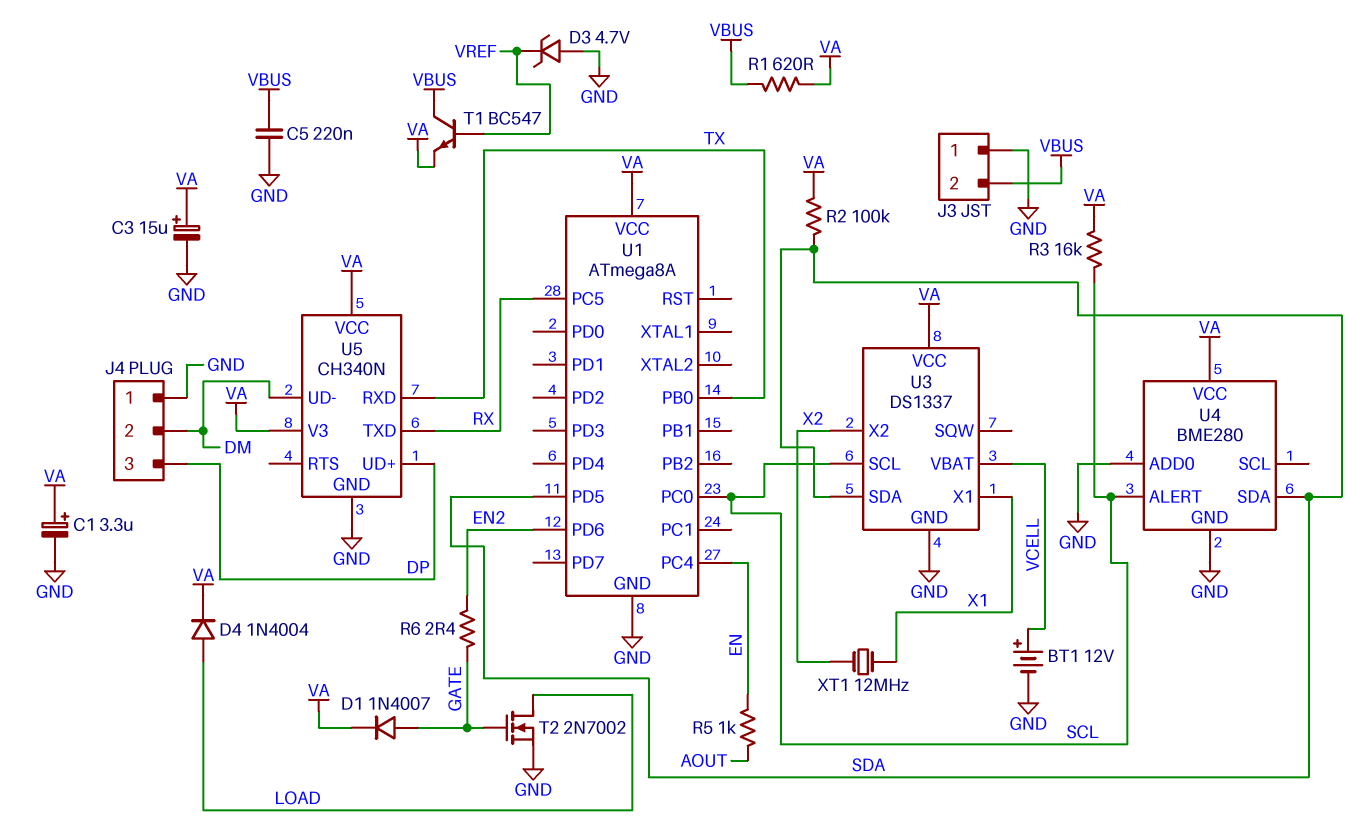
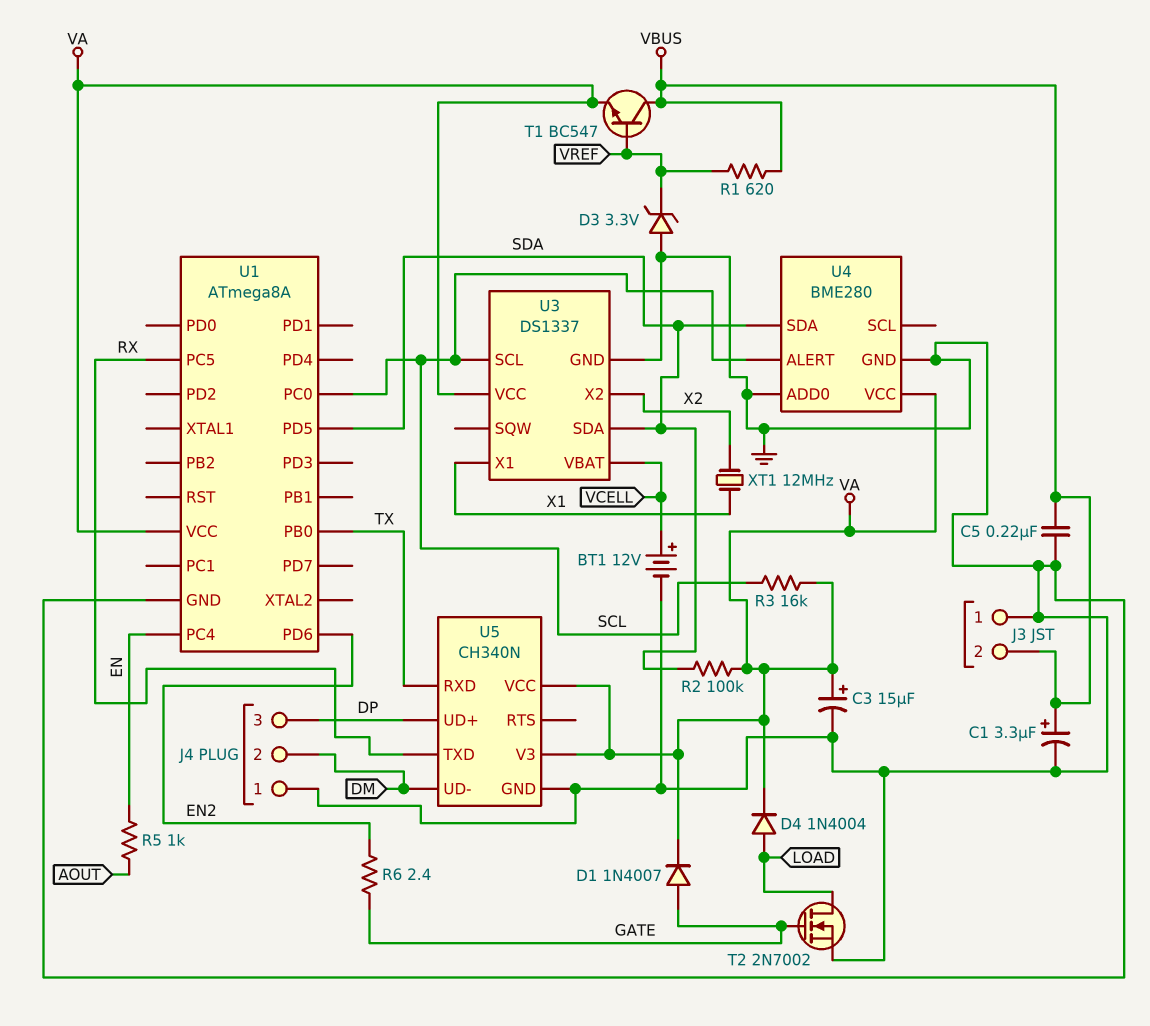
C1: 3.3uF (plus VA, minus GND) -> 3.3uF (plus VBUS, minus GND)
D3: zener 4.7V (A GND, K VREF) -> zener 3.3V (A GND, K VREF)
R1: 620 (VA, VBUS) -> 620 (VBUS, VREF)

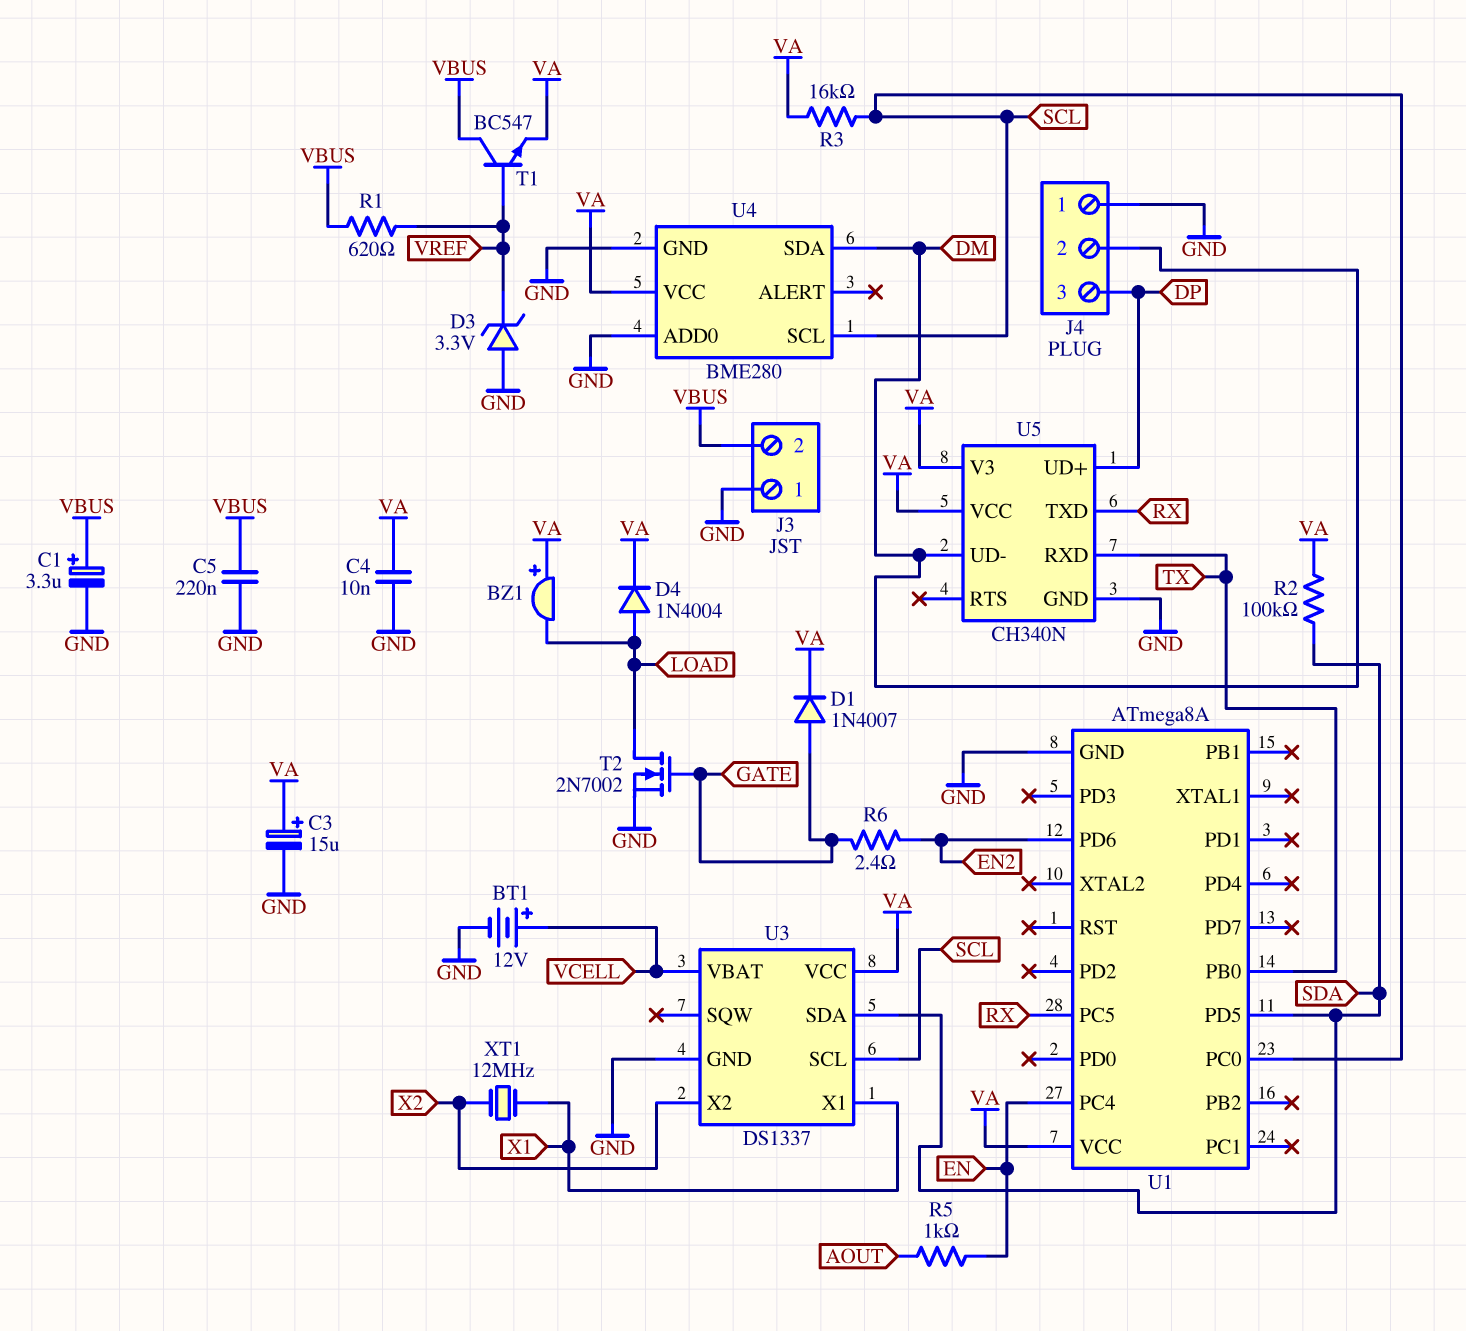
BZ1: none -> buzzer (plus VA, minus LOAD)
C4: none -> 10nF (GND, VA)
U4 pin ALERT: SCL -> none
U4 pin SCL: none -> SCL
U4 pin SDA: SDA -> DM

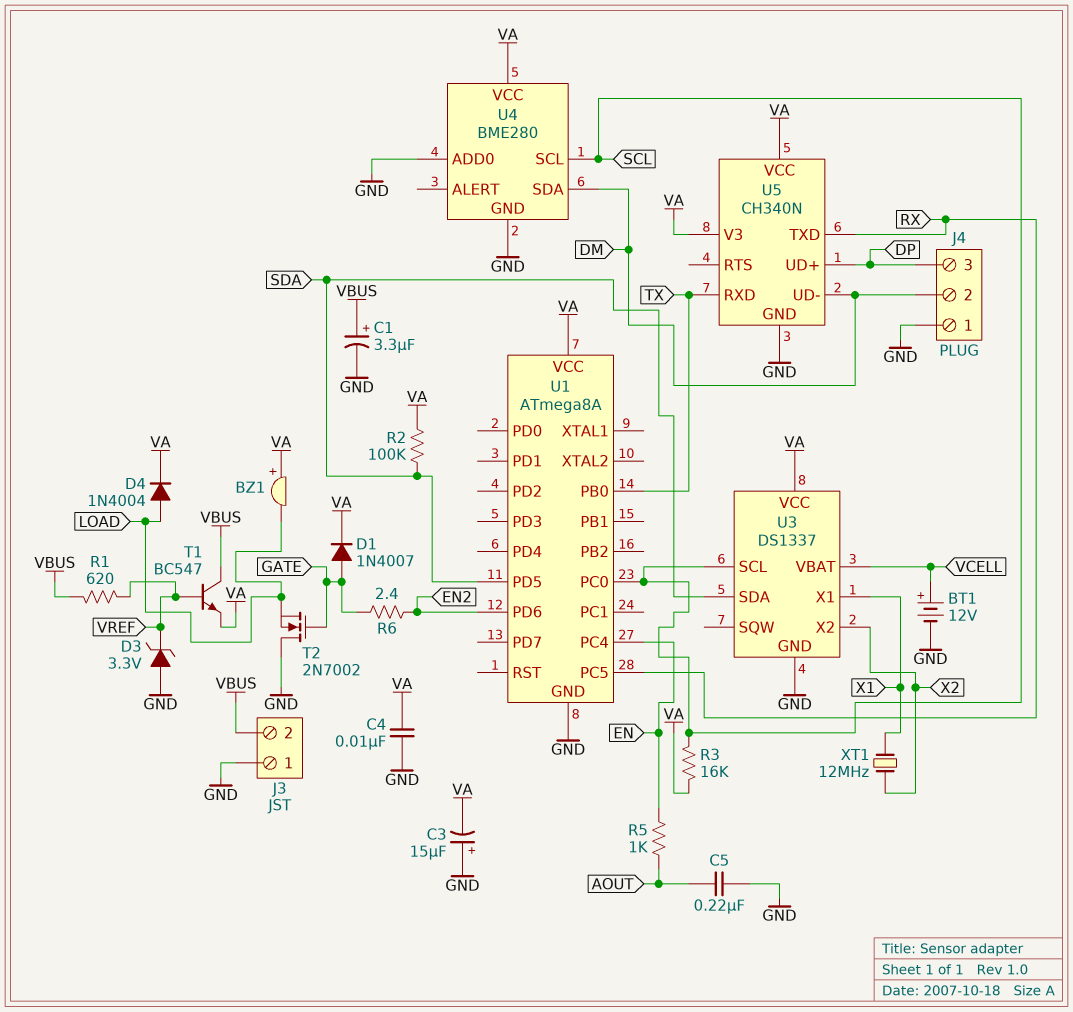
C3: 15uF (plus VA, minus GND) -> 15uF (plus GND, minus VA)
C5: 220nF (GND, VBUS) -> 220nF (AOUT, GND)
T2: NMOS 2N7002 (G GATE, D LOAD, S GND) -> NMOS 2N7002 (G GATE, D GND, S LOAD)

